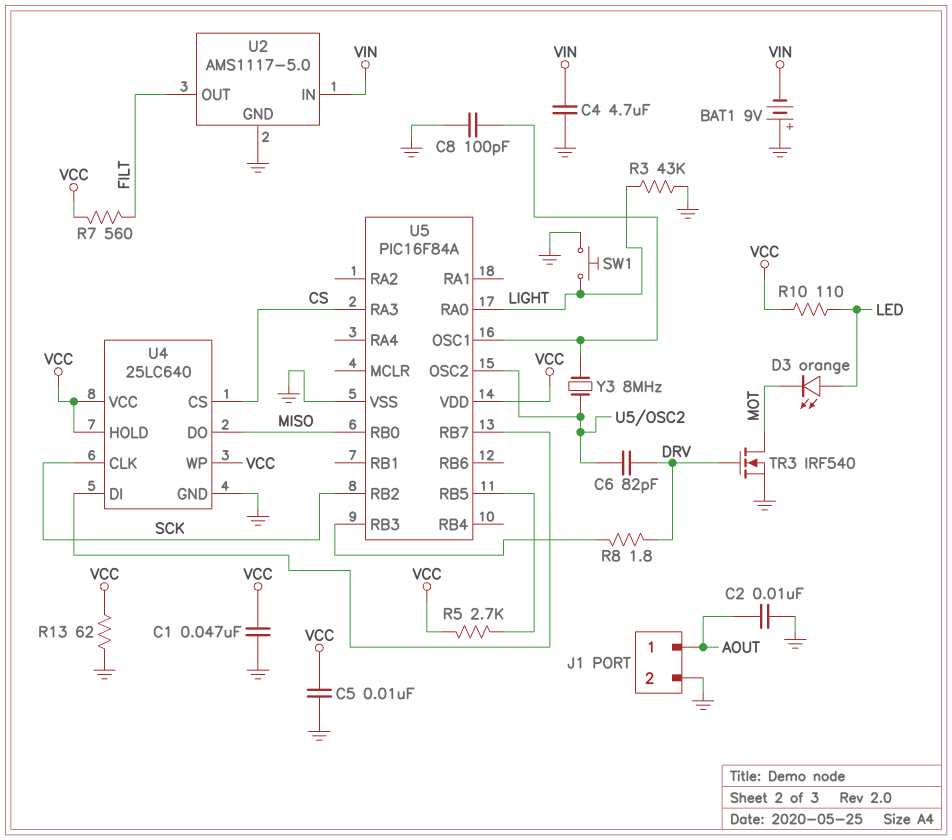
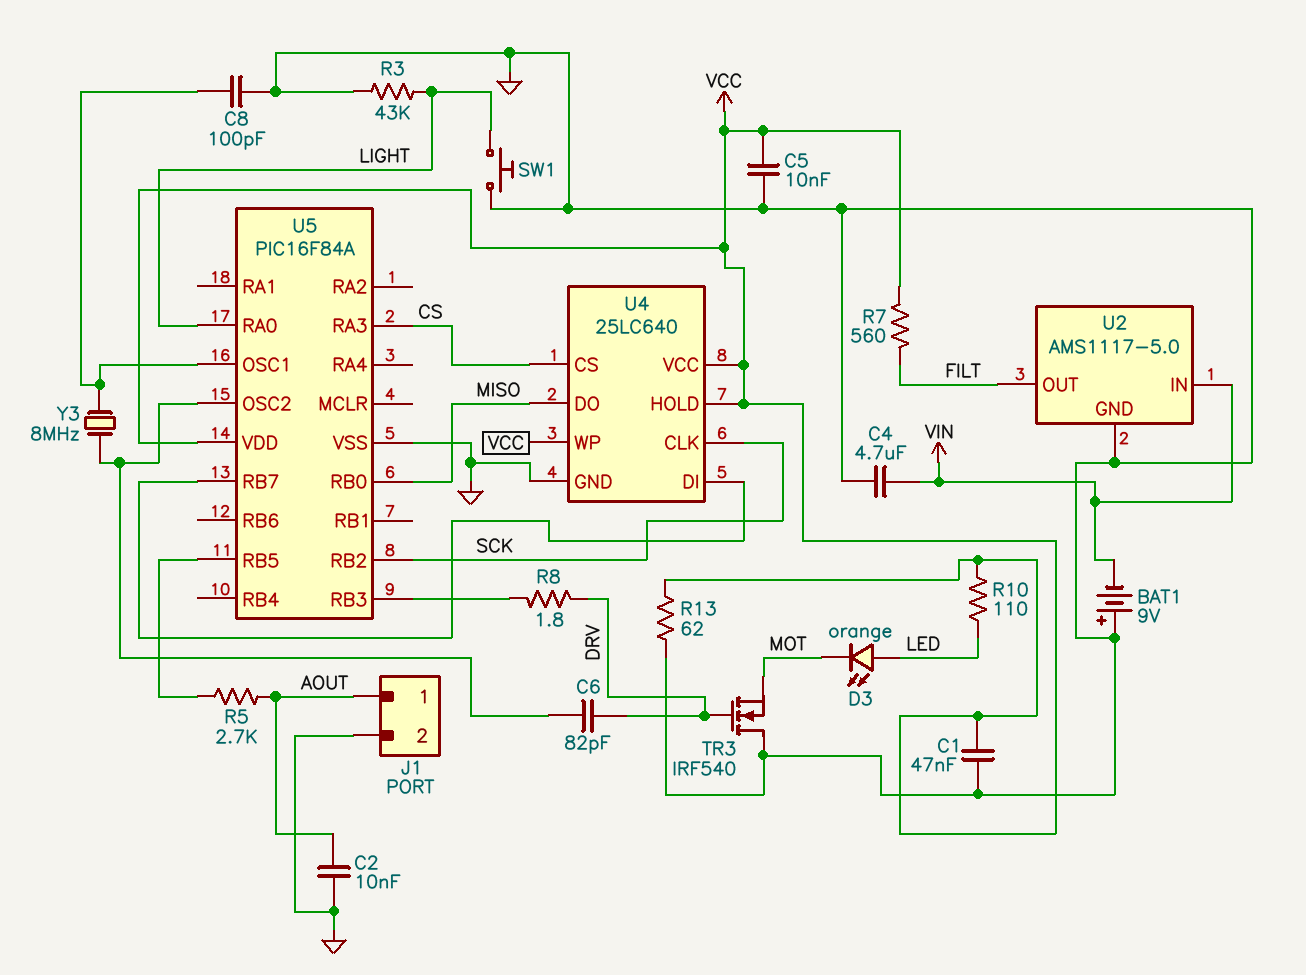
R5: 2.7k (U5/RB5, VCC) -> 2.7k (AOUT, U5/RB5)
TR3: NMOS IRF540 (G DRV, D MOT, S GND) -> NMOS IRF540 (G DRV, D GND, S MOT)

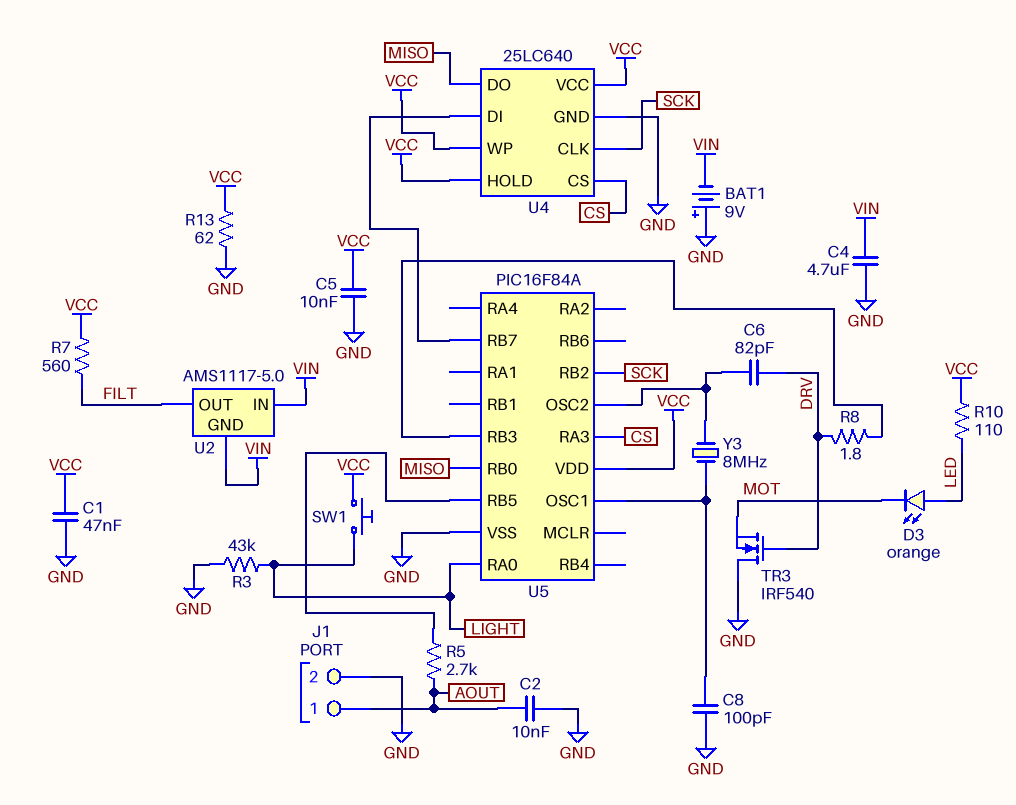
SW1: button (GND, LIGHT) -> button (LIGHT, VCC)
U2 pin GND: GND -> VIN

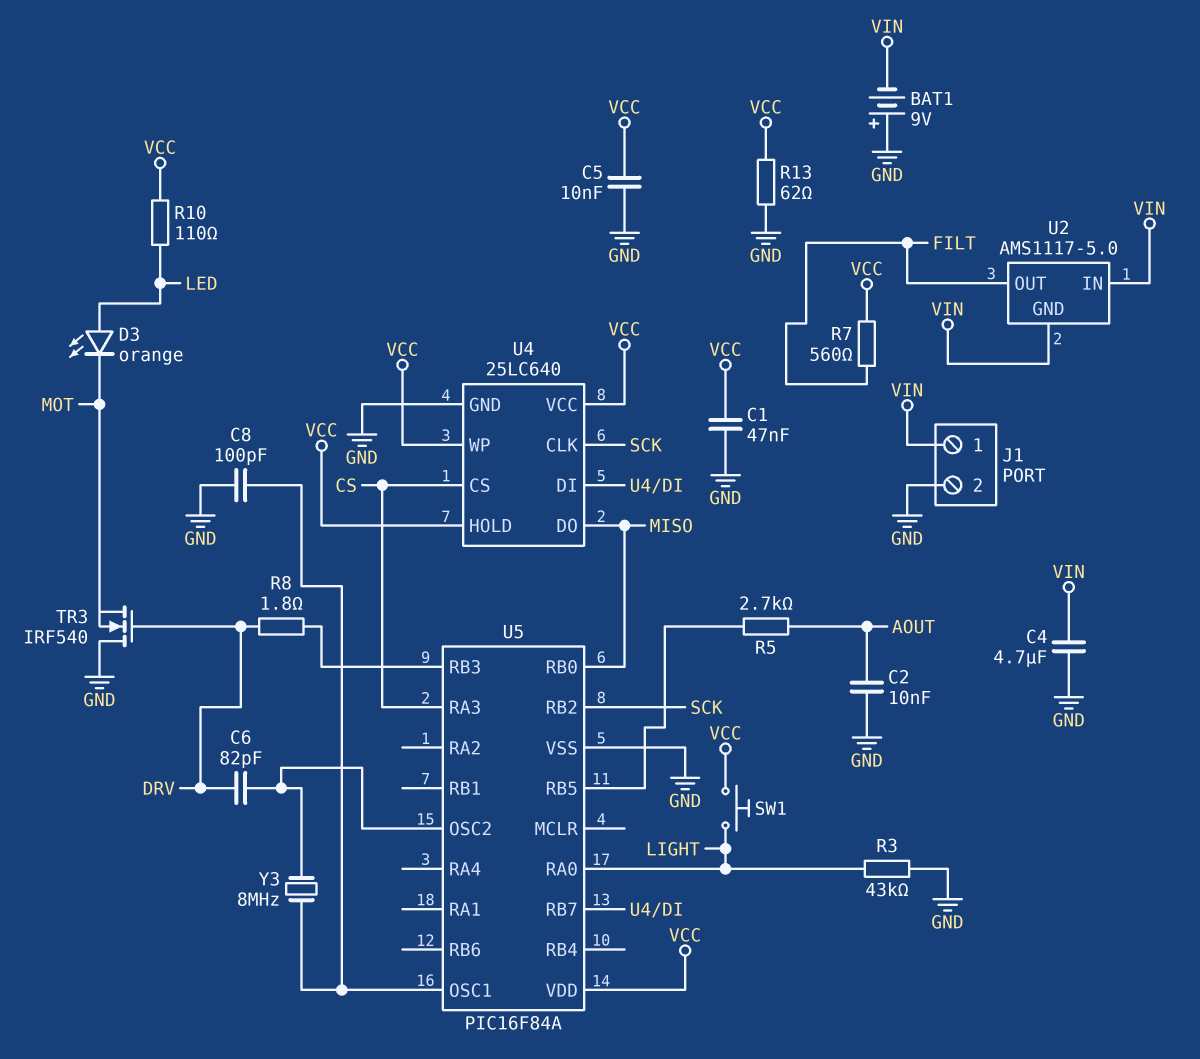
J1 pin 1: AOUT -> VIN

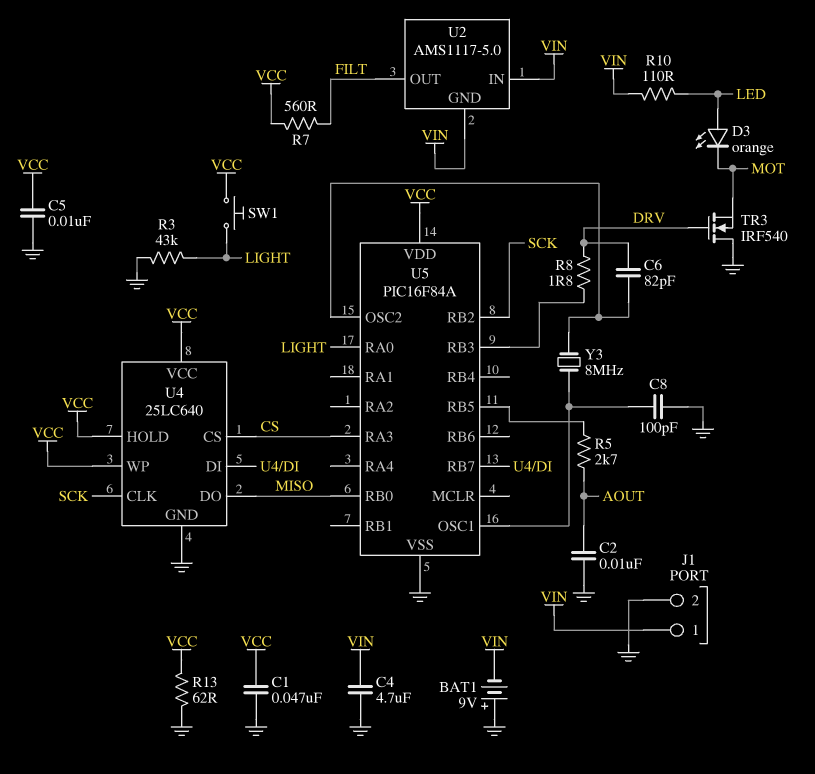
R10: 110 (LED, VCC) -> 110 (LED, VIN)

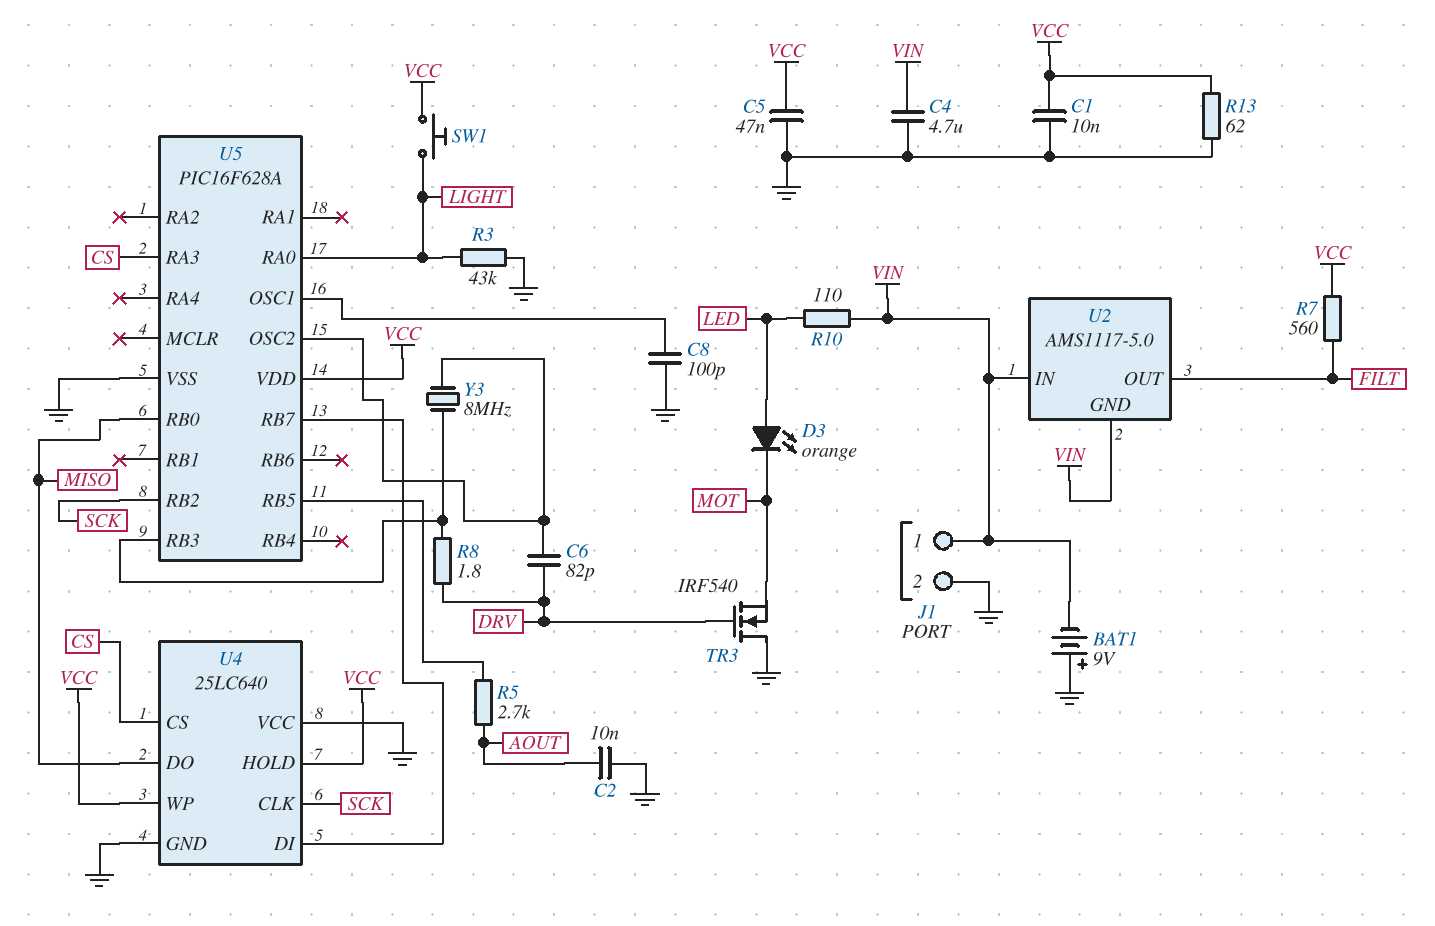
C1: 47nF (GND, VCC) -> 10nF (GND, VCC)
C5: 10nF (GND, VCC) -> 47nF (GND, VCC)
U4 pin VCC: VCC -> GND
U5: PIC16F84A -> PIC16F628A
Y3: 8MHz (U5/OSC1, U5/OSC2) -> 8MHz (U5/OSC2, U5/RB3)

